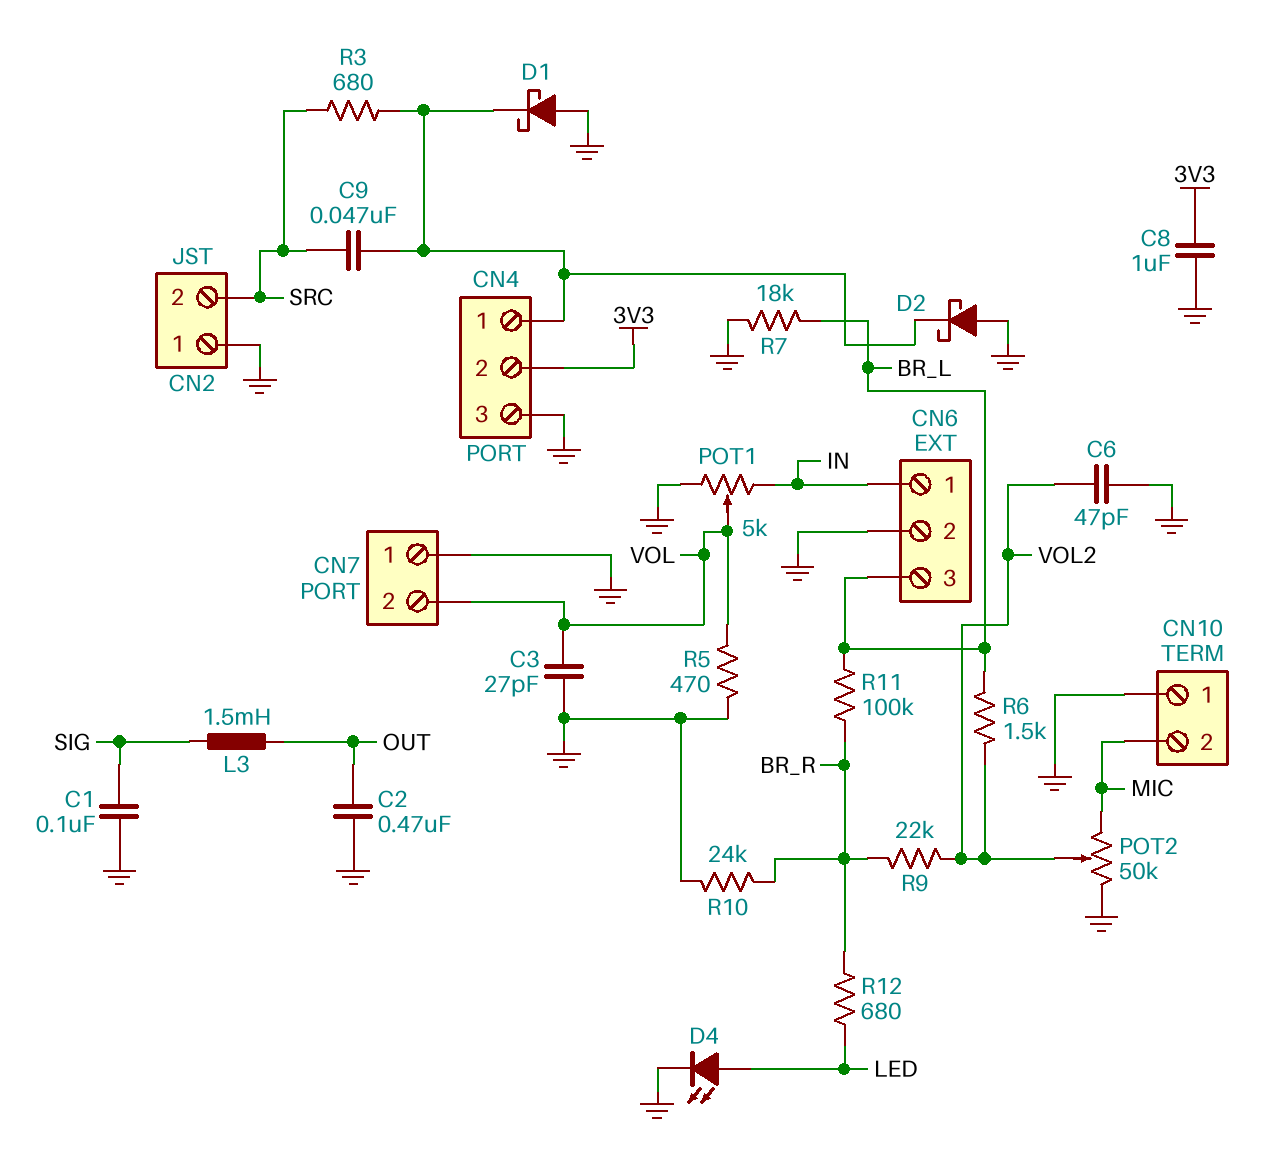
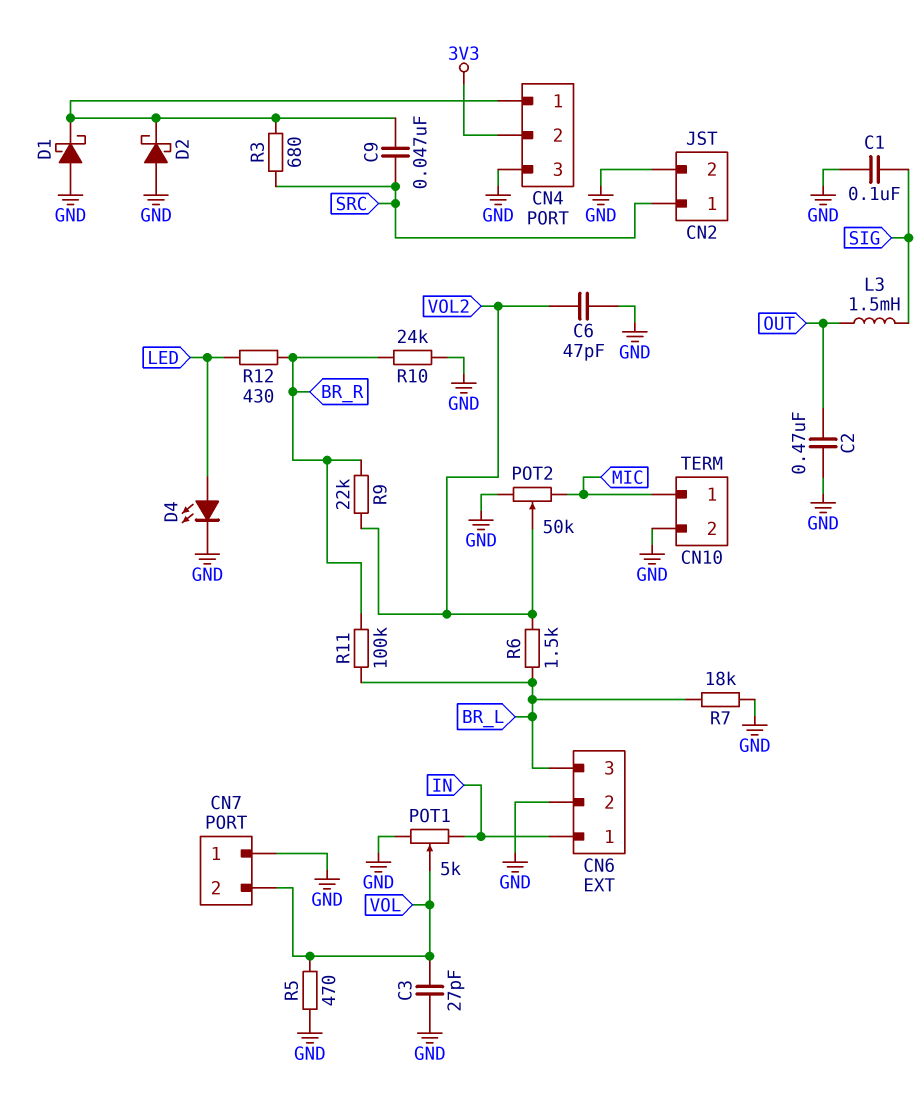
C8: 1uF (3V3, GND) -> none
CN2 pin 1: GND -> SRC
CN2 pin 2: SRC -> GND
CN10 pin 1: GND -> MIC
CN10 pin 2: MIC -> GND
R12: 680 (BR_R, LED) -> 430 (BR_R, LED)

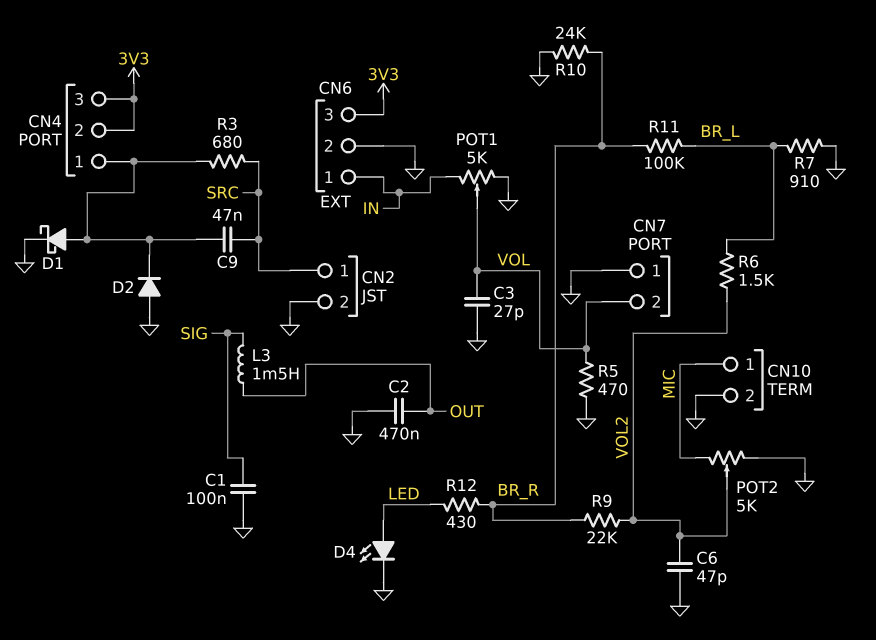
CN4 pin 3: GND -> 3V3
CN6 pin 3: BR_L -> 3V3
D1: schottky (A GND, K CN4/1) -> schottky (A CN4/1, K GND)
D2: schottky (A GND, K CN4/1) -> diode (A GND, K CN4/1)
POT2: 50k (GND, MIC, wiper VOL2) -> 5k (GND, MIC, wiper VOL2)
R7: 18k (BR_L, GND) -> 910 (BR_L, GND)

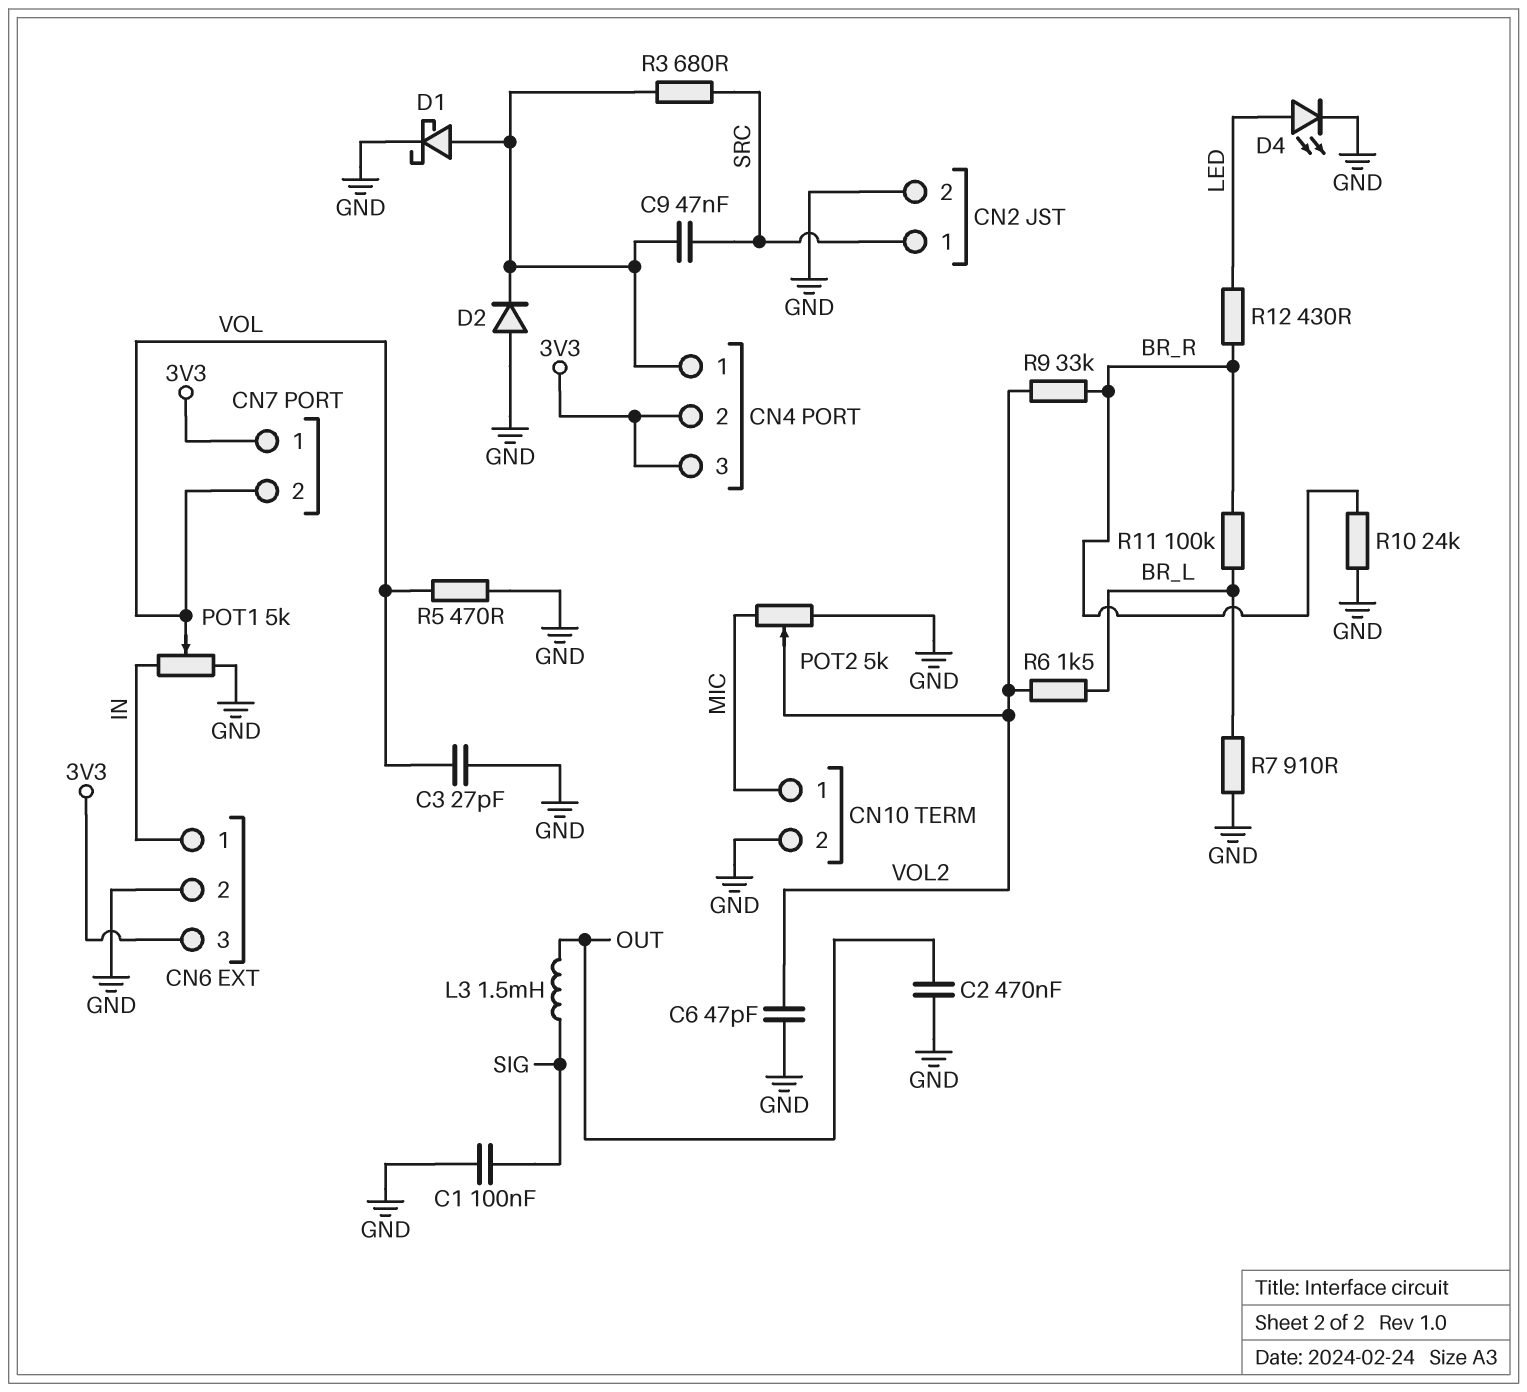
CN7 pin 1: GND -> 3V3
R9: 22k (BR_R, VOL2) -> 33k (BR_R, VOL2)

